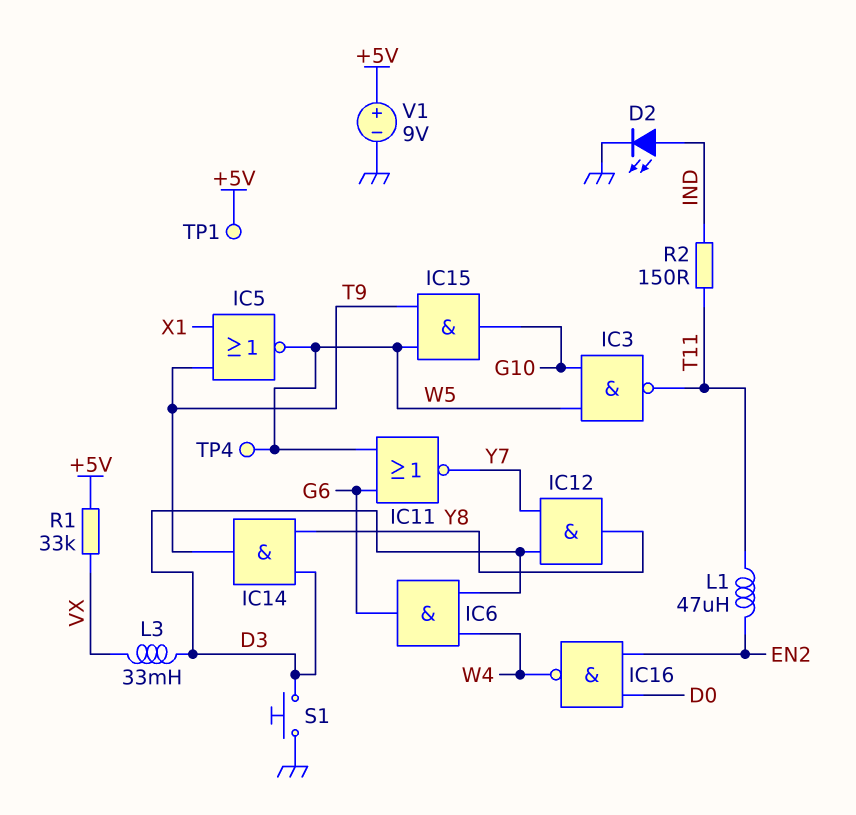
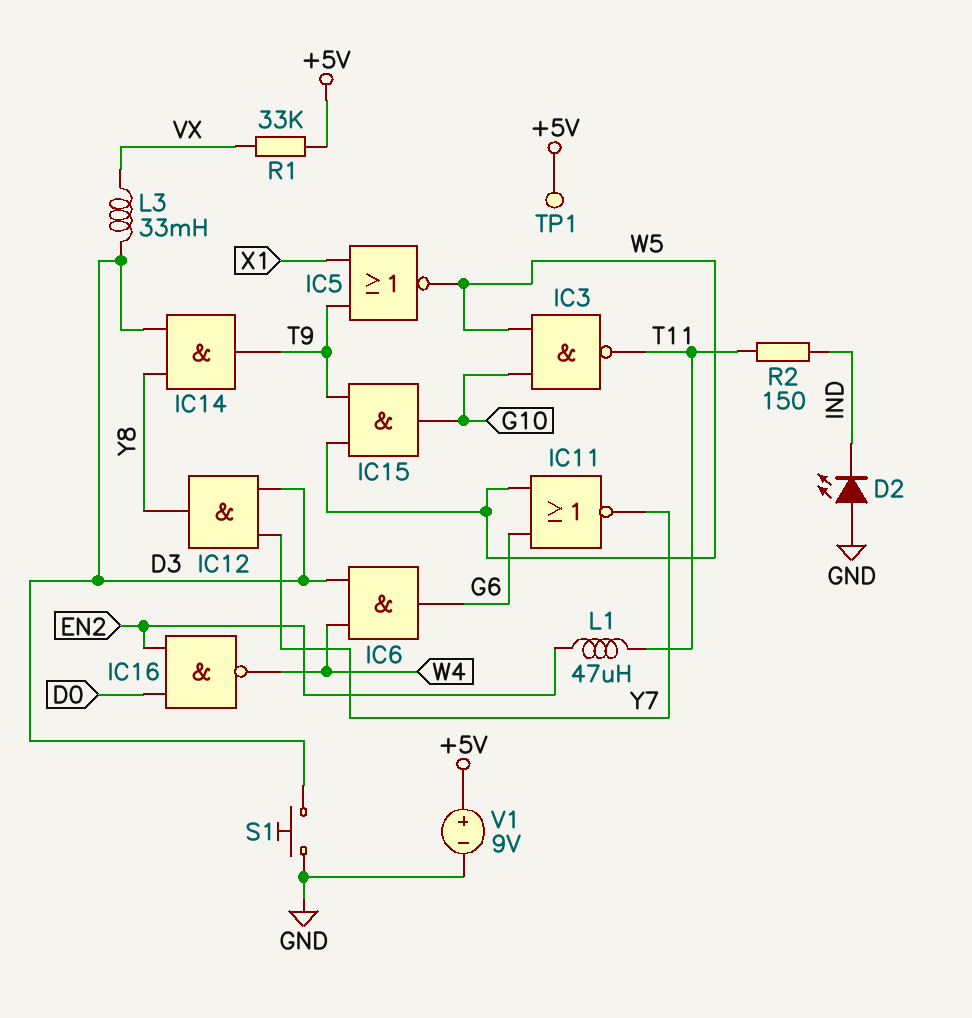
D2: LED (A IND, K GND) -> LED (A GND, K IND)
TP4: test point (W5) -> none

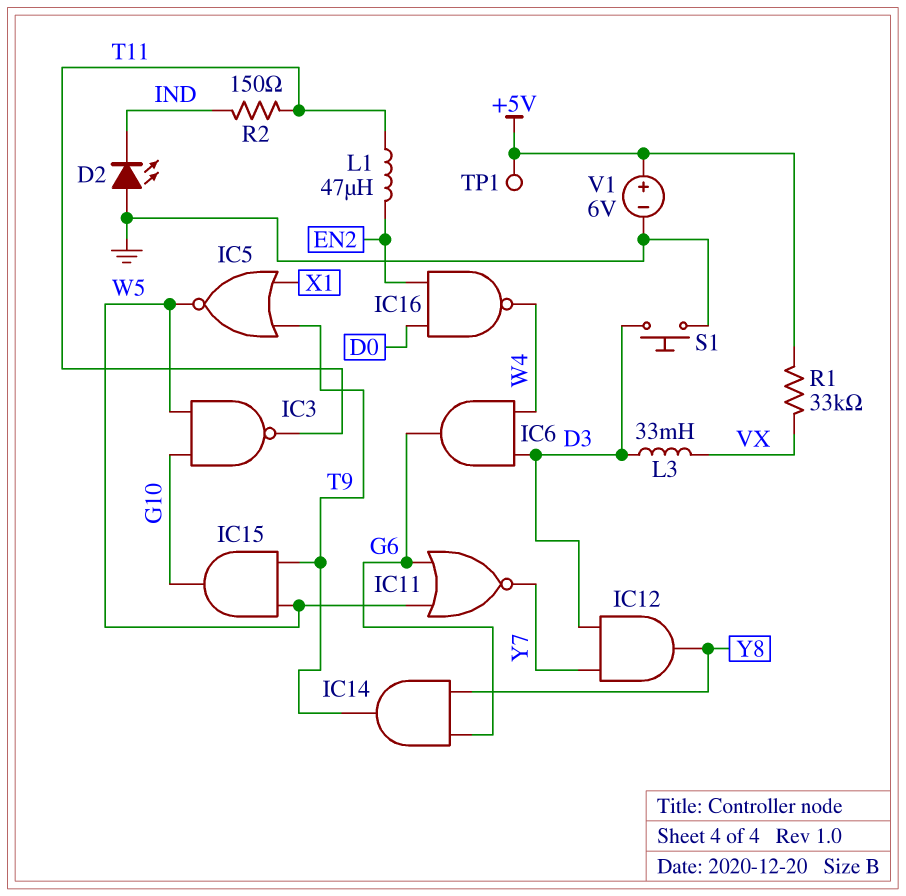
IC14: AND (in D3, in Y8, out T9) -> AND (in G6, in Y8, out T9)
V1: 9V (plus +5V, minus GND) -> 6V (plus +5V, minus GND)

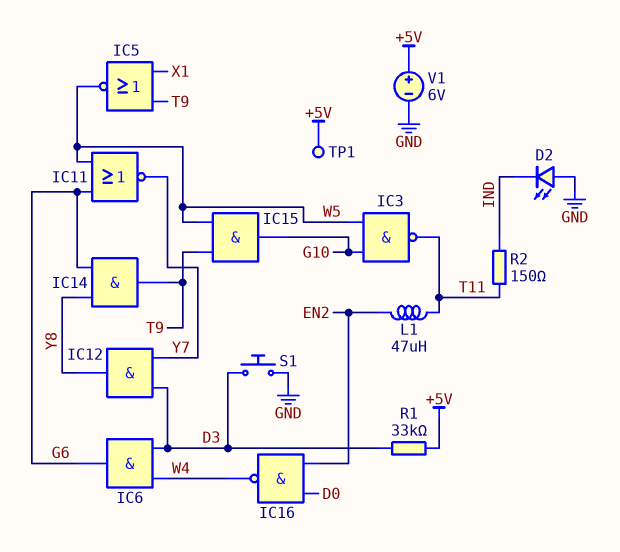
L3: 33mH (D3, VX) -> none
R1: 33k (+5V, VX) -> 33k (+5V, D3)

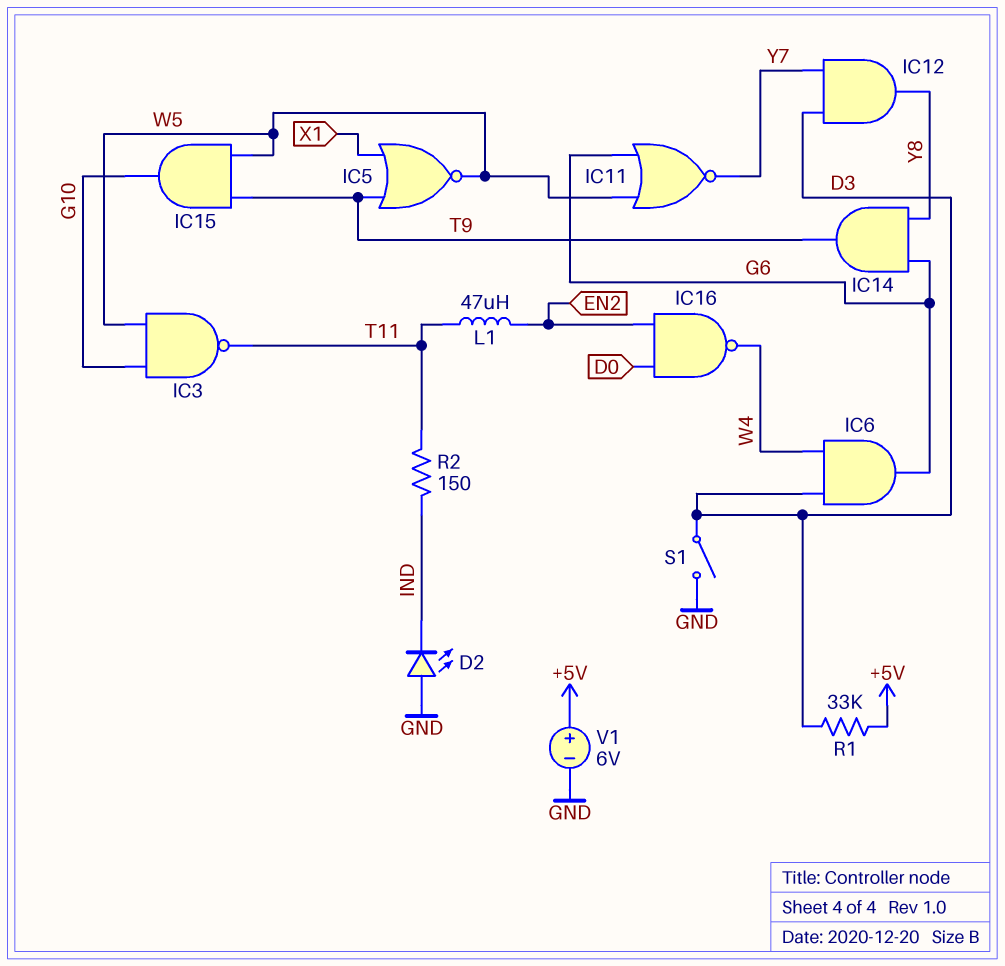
S1: button (D3, GND) -> switch (D3, GND)
TP1: test point (+5V) -> none

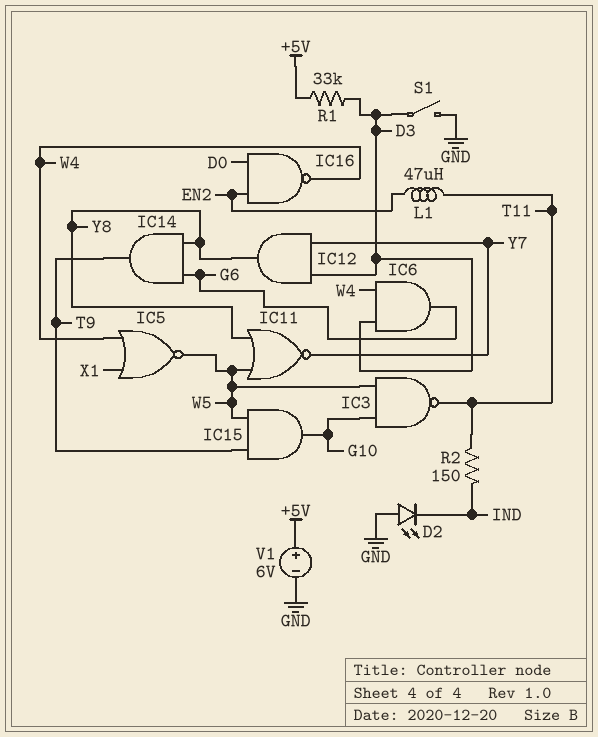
IC5: NOR (in T9, in X1, out W5) -> NOR (in W4, in X1, out W5)
IC11: NOR (in G6, in W5, out Y7) -> NOR (in W5, in Y8, out Y7)

